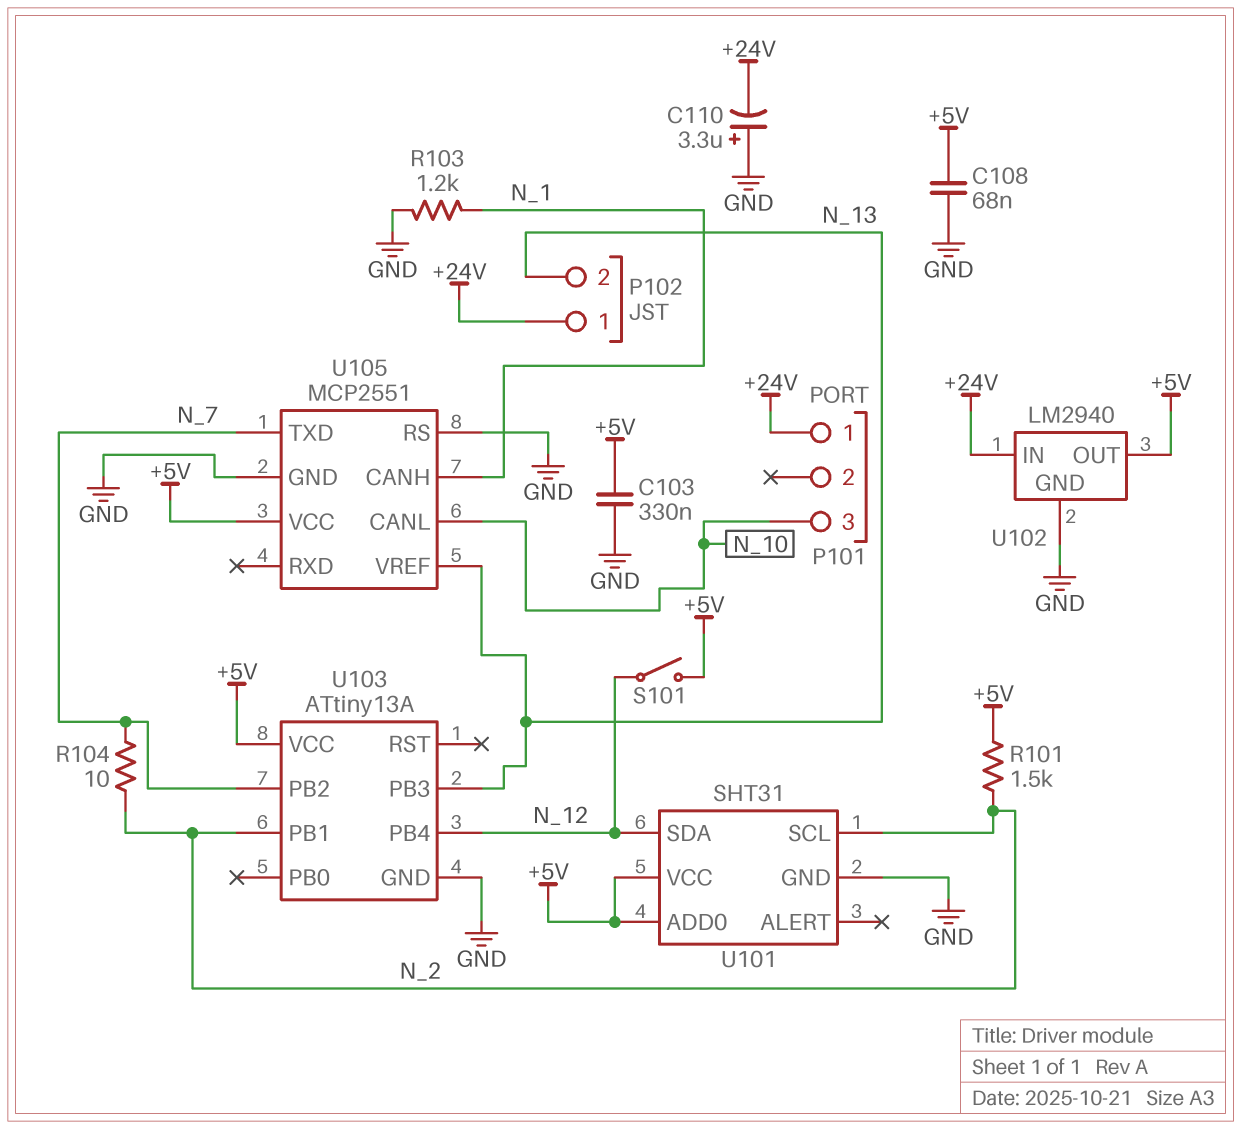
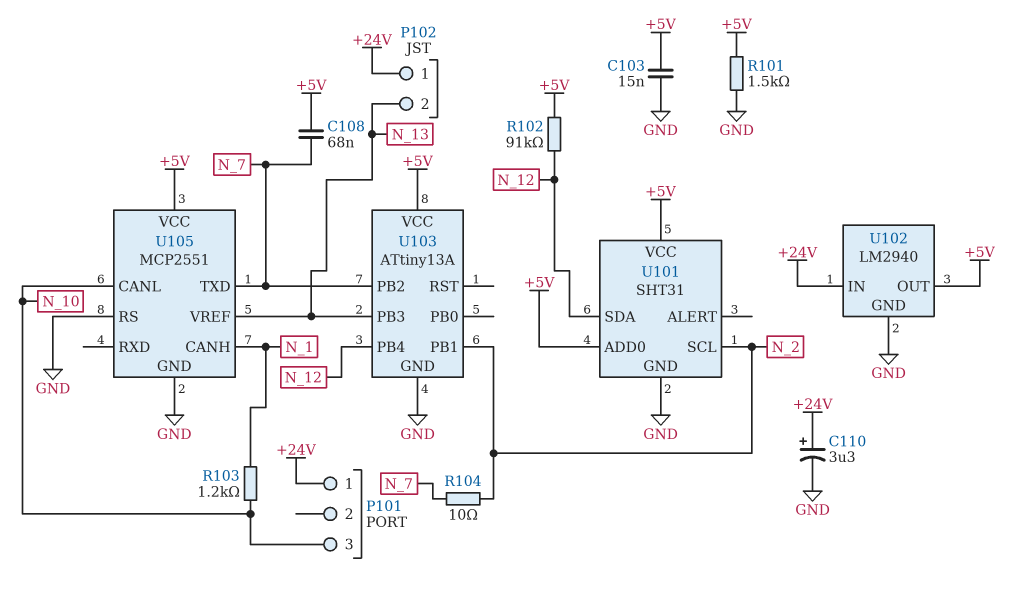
C103: 330nF (+5V, GND) -> 15nF (+5V, GND)
C108: 68nF (+5V, GND) -> 68nF (+5V, N_7)
C110: 3.3uF (plus GND, minus +24V) -> 3.3uF (plus +24V, minus GND)
R101: 1.5k (+5V, N_2) -> 1.5k (+5V, GND)
R102: none -> 91k (+5V, N_12)
R103: 1.2k (GND, N_1) -> 1.2k (N_1, N_10)
S101: switch (+5V, N_12) -> none

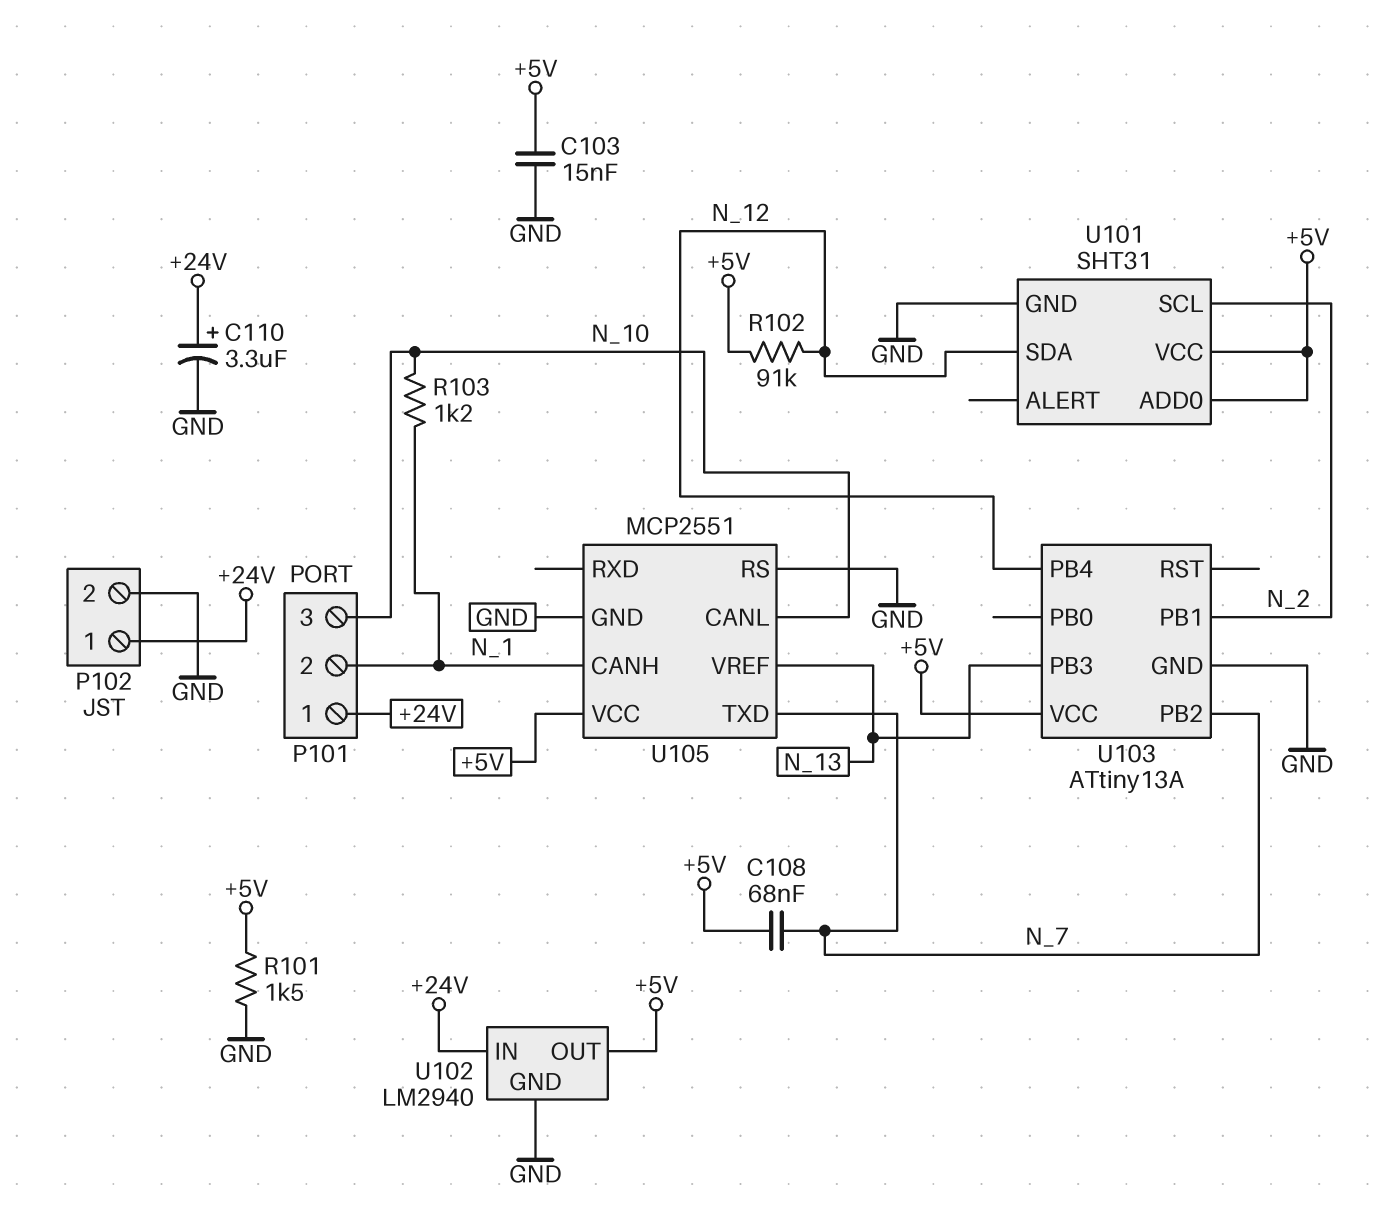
P101 pin 2: none -> N_1
P102 pin 2: N_13 -> GND
R104: 10 (N_2, N_7) -> none

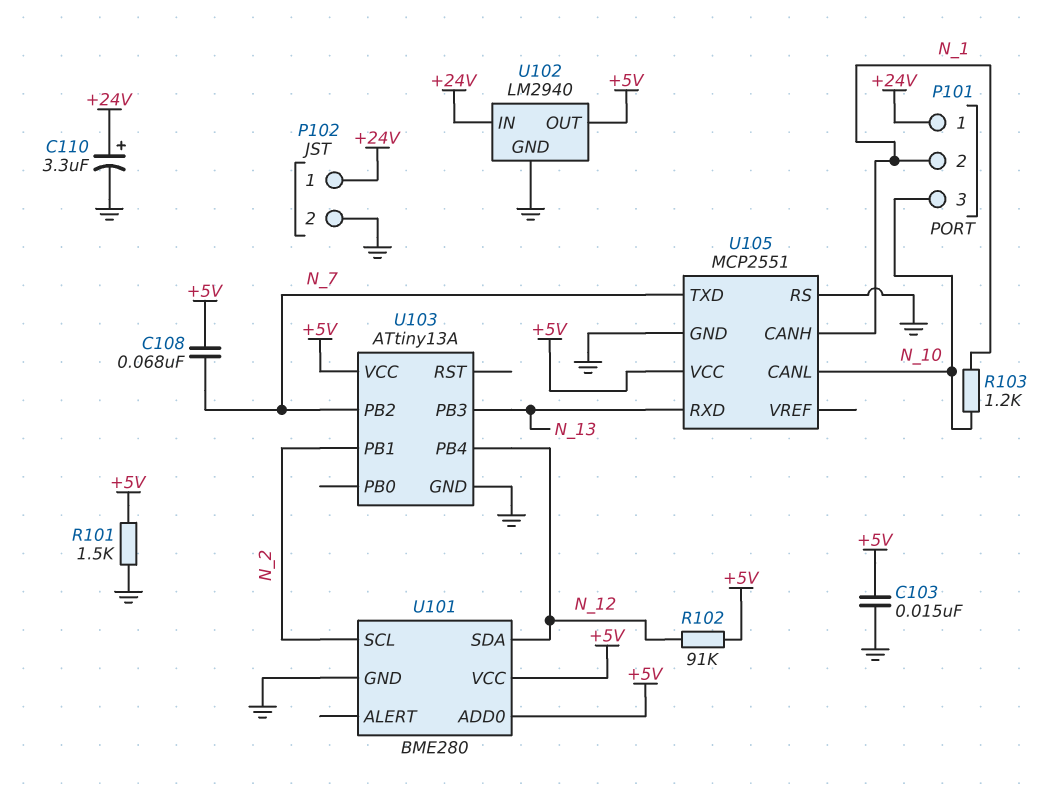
U101: SHT31 -> BME280
U105 pin RXD: none -> N_13
U105 pin VREF: N_13 -> none

